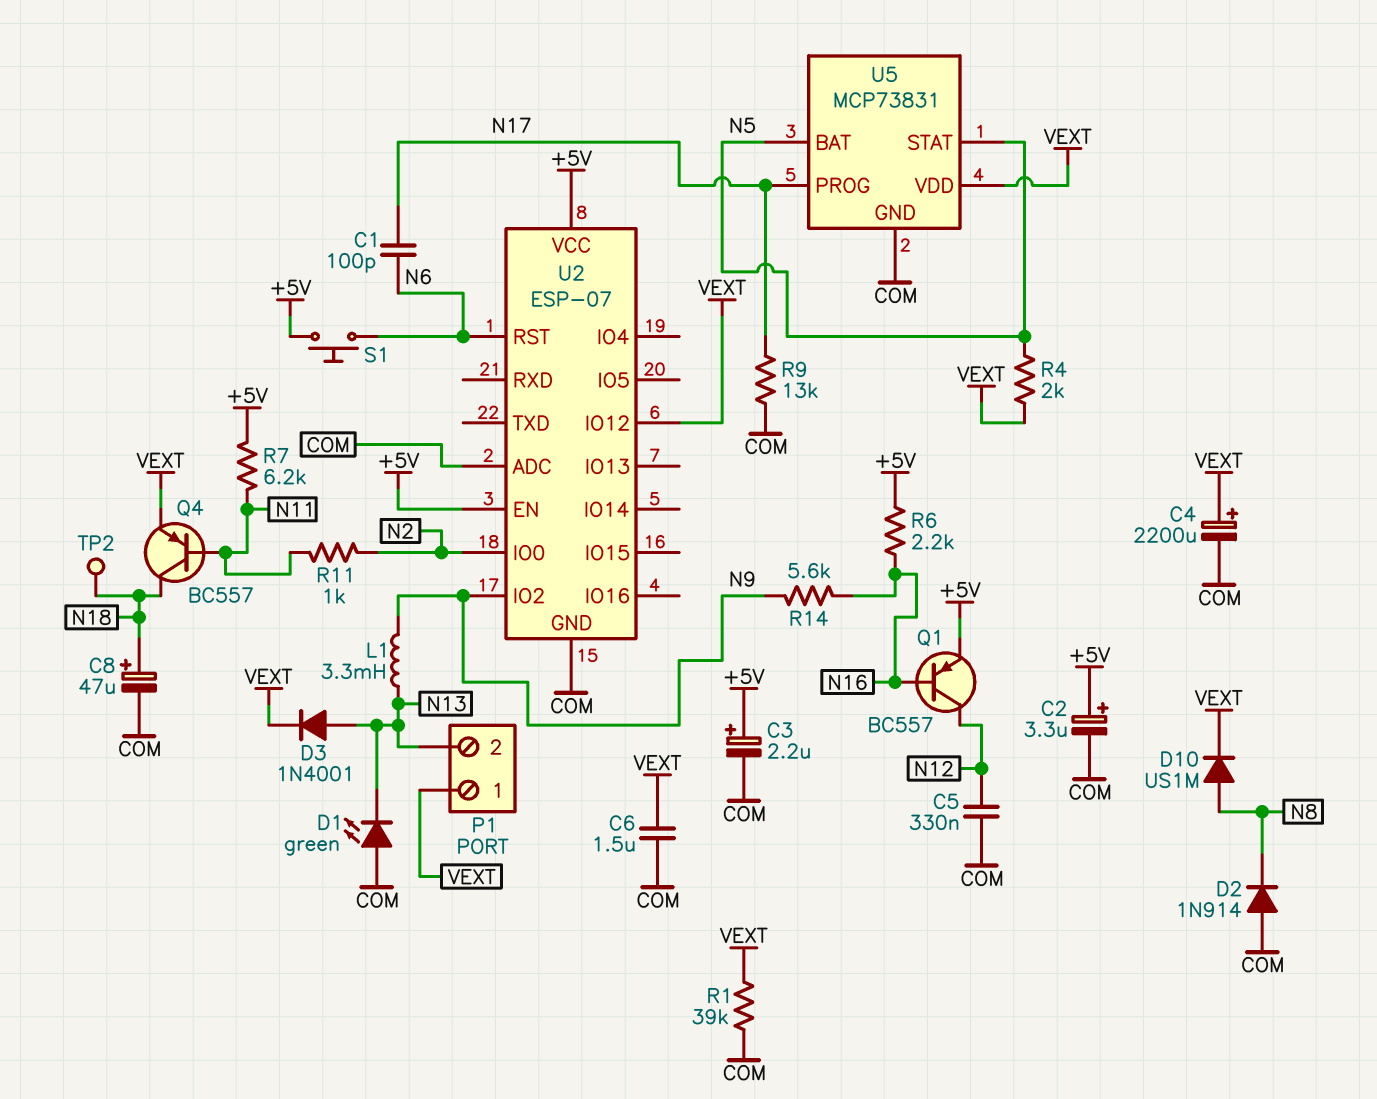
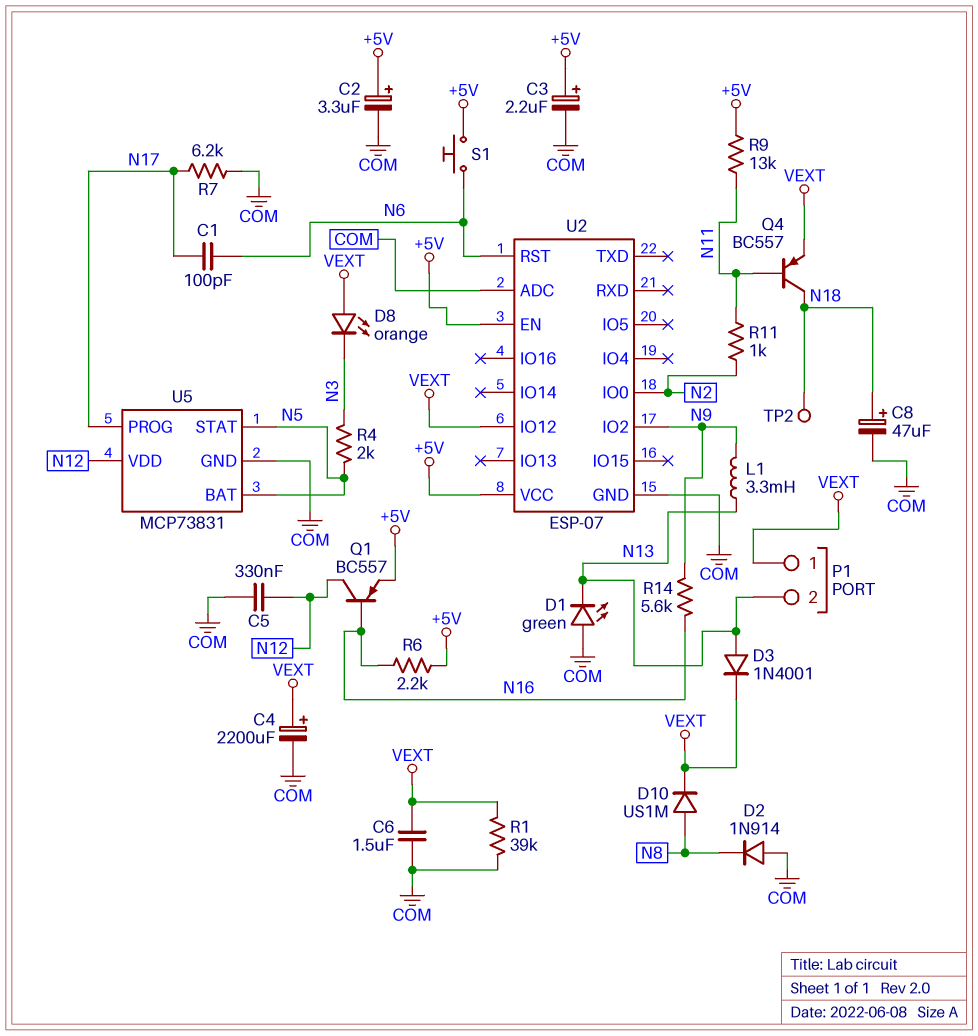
D8: none -> LED orange (A VEXT, K N3)
R4: 2k (N5, VEXT) -> 2k (N3, N5)
R7: 6.2k (+5V, N11) -> 6.2k (COM, N17)
R9: 13k (COM, N17) -> 13k (+5V, N11)
U5 pin VDD: VEXT -> N12

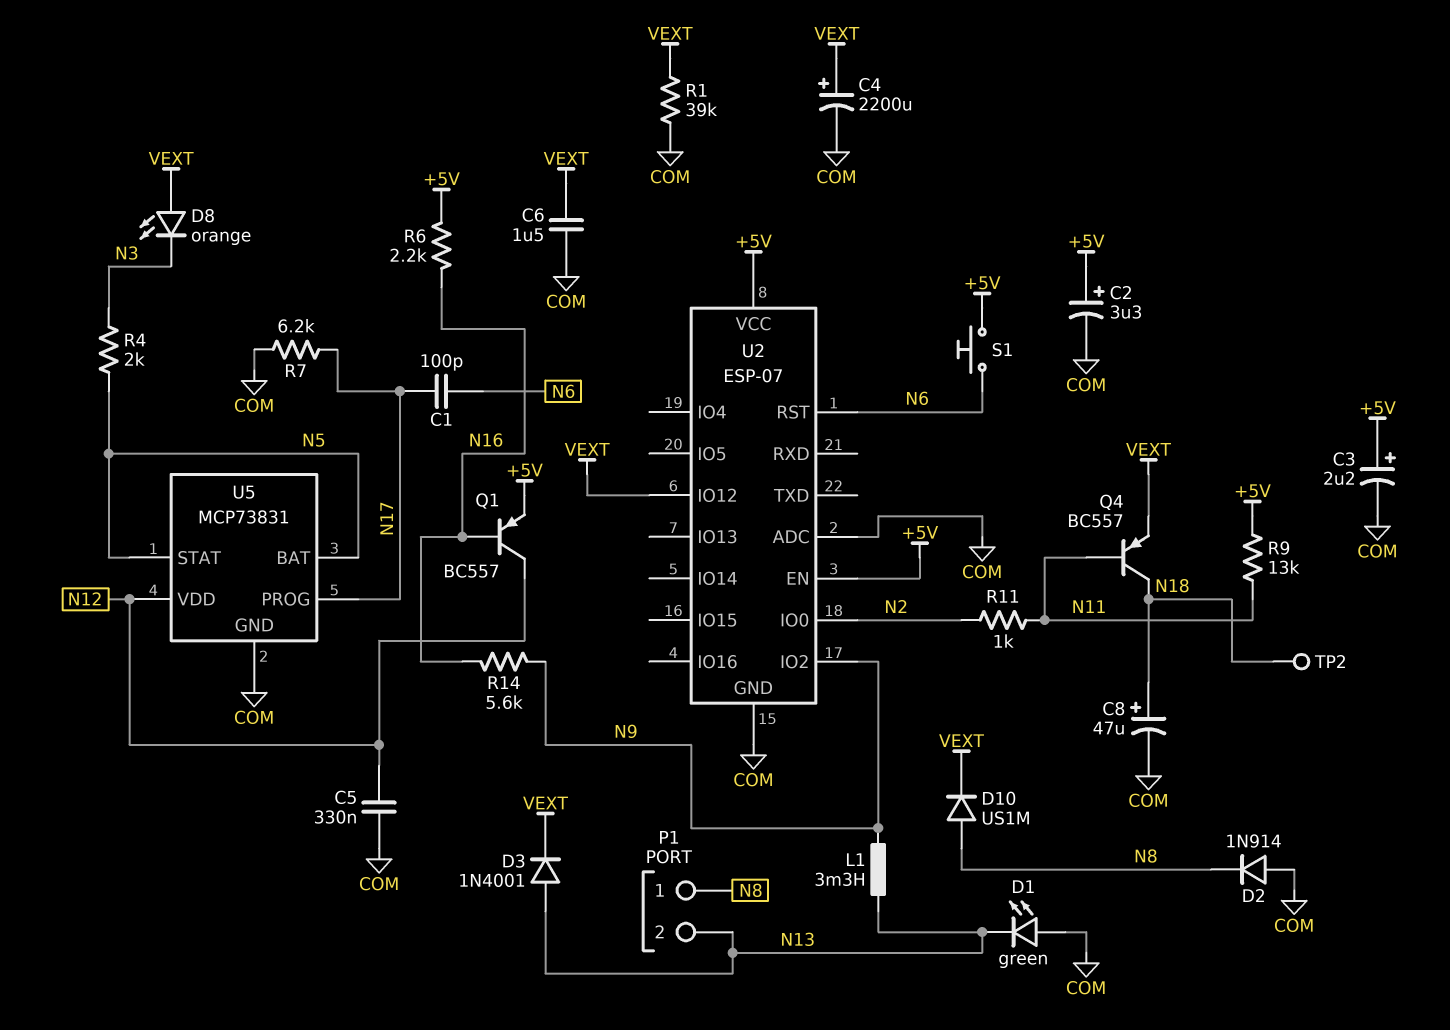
P1 pin 1: VEXT -> N8

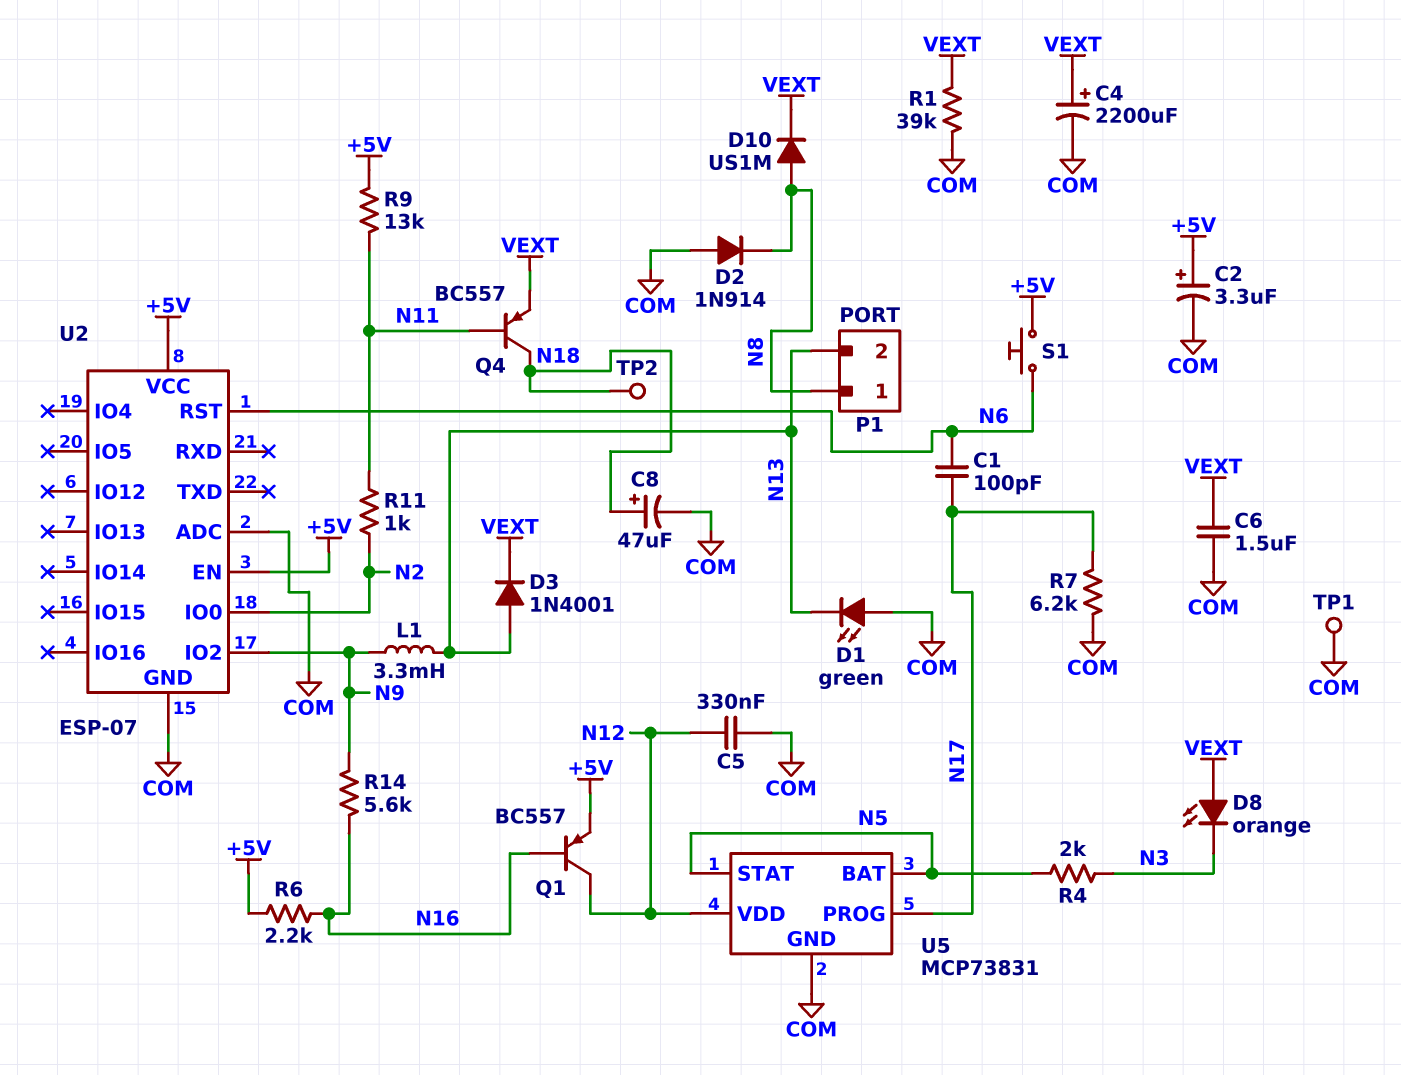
C3: 2.2uF (plus +5V, minus COM) -> none
TP1: none -> test point (COM)
U2 pin IO12: VEXT -> none

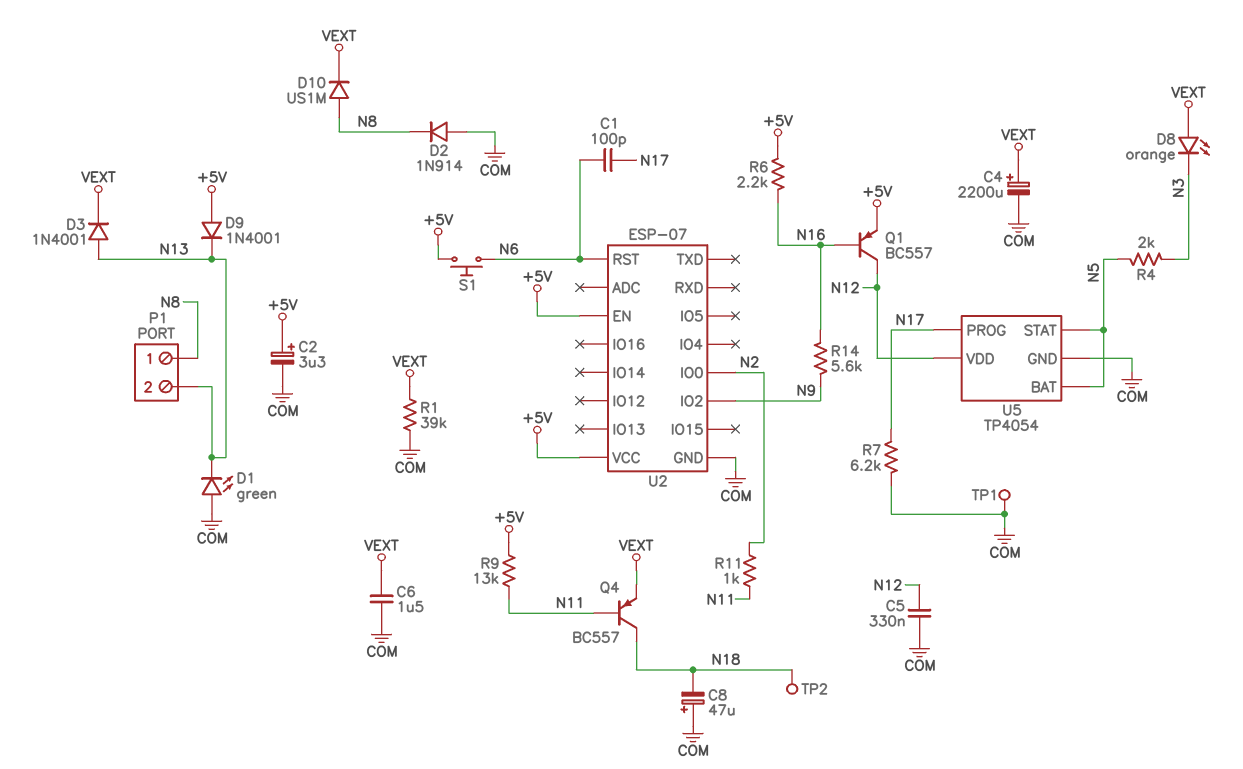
C8: 47uF (plus N18, minus COM) -> 47uF (plus COM, minus N18)
D9: none -> diode 1N4001 (A +5V, K N13)
L1: 3.3mH (N9, N13) -> none
U2 pin ADC: COM -> none
U5: MCP73831 -> TP4054

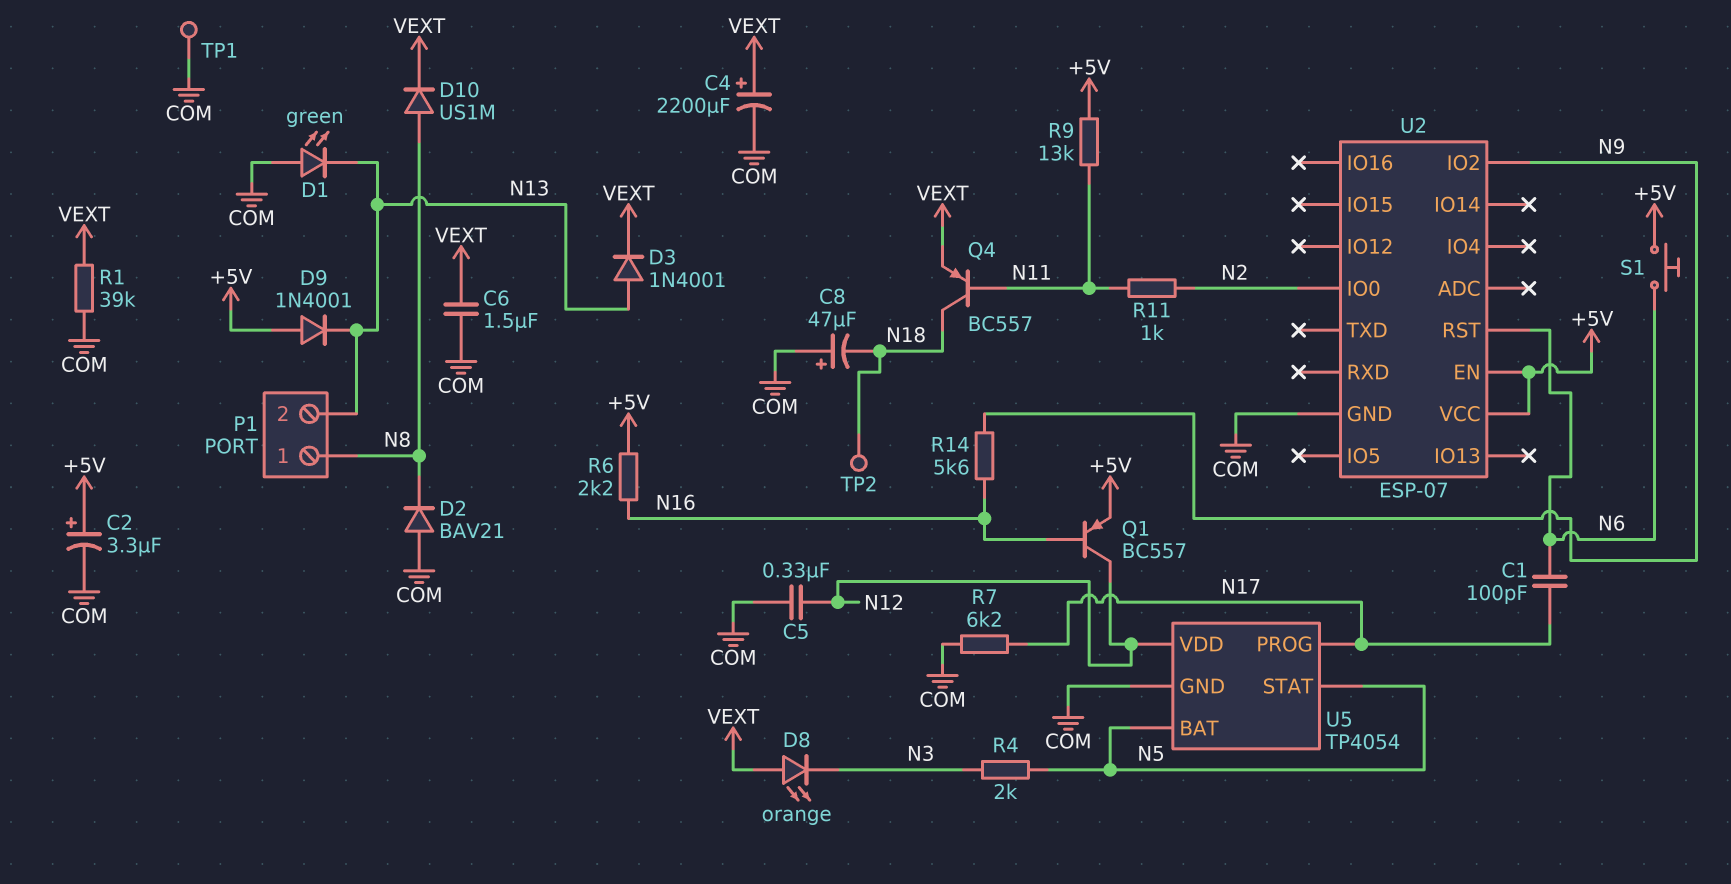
D2: diode 1N914 (A COM, K N8) -> diode BAV21 (A COM, K N8)

